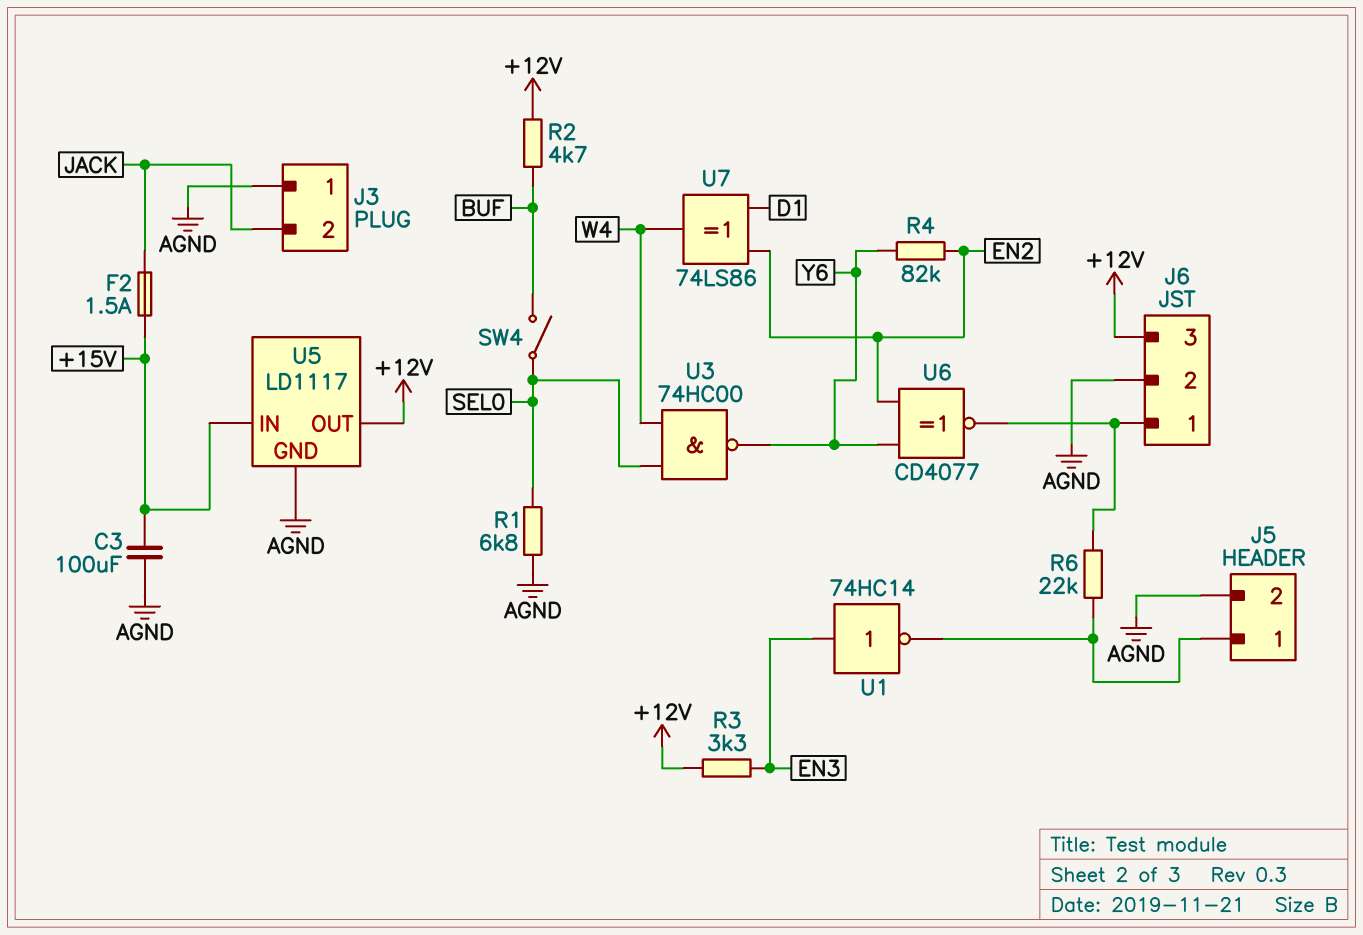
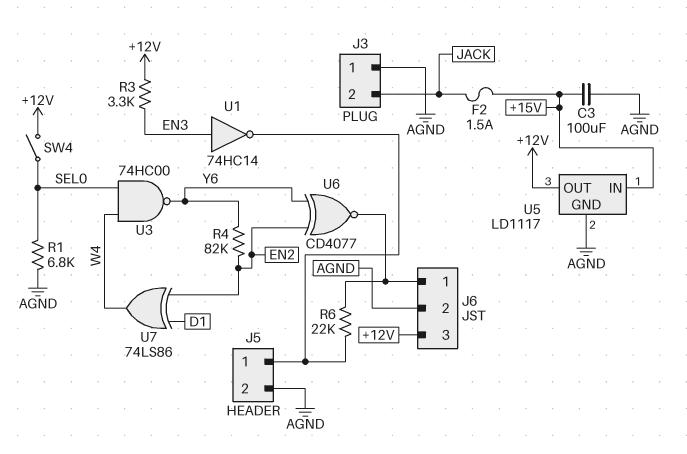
R2: 4.7k (+12V, BUF) -> none
SW4: switch (BUF, SEL0) -> switch (+12V, SEL0)

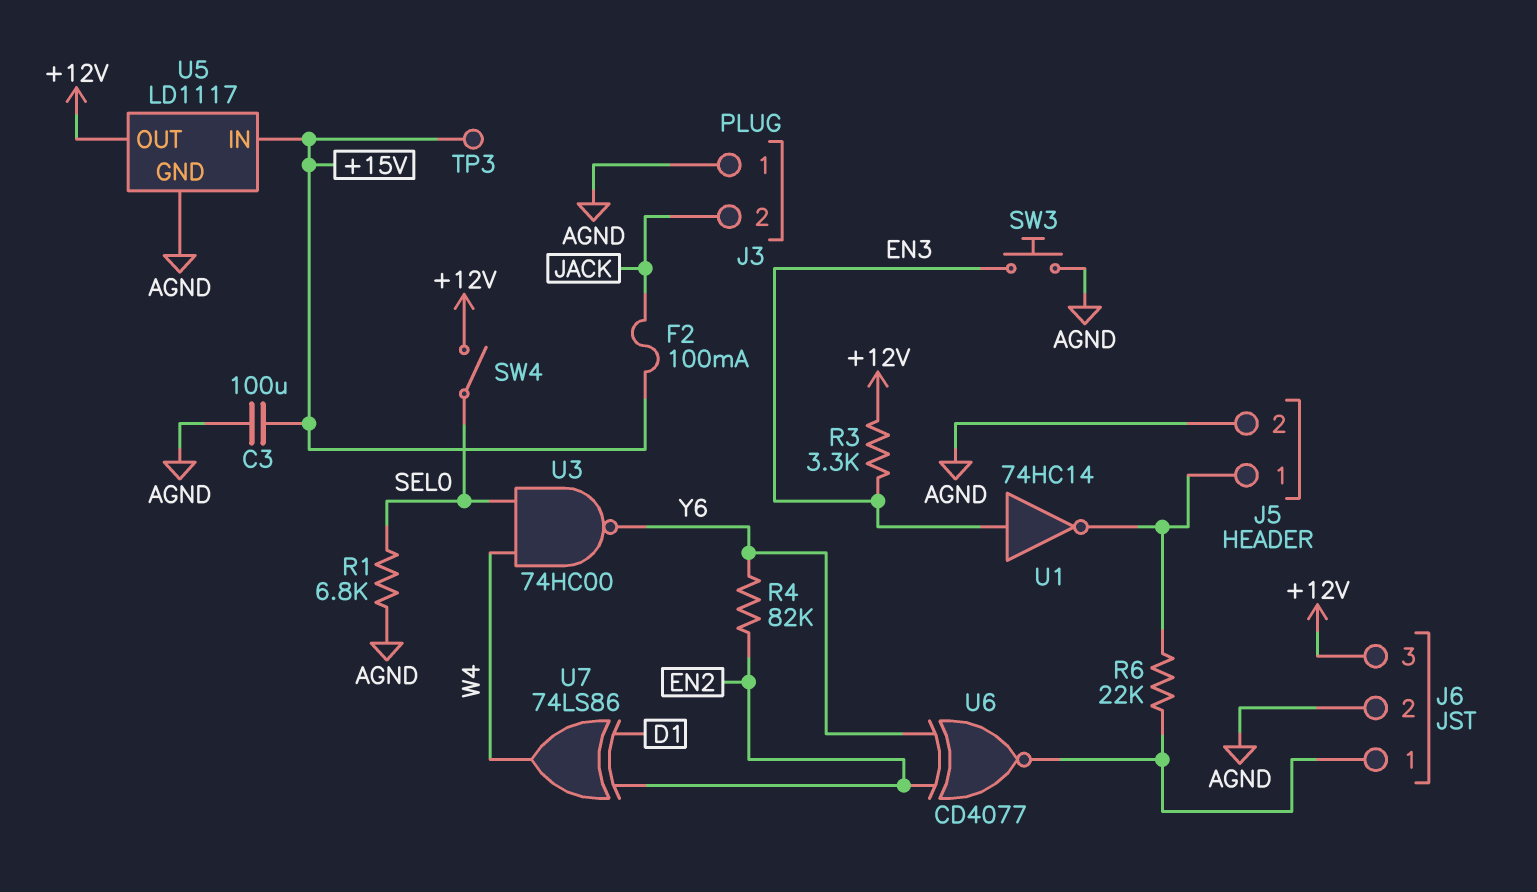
F2: 1.5A (+15V, JACK) -> 100mA (+15V, JACK)
SW3: none -> button (AGND, EN3)
TP3: none -> test point (+15V)

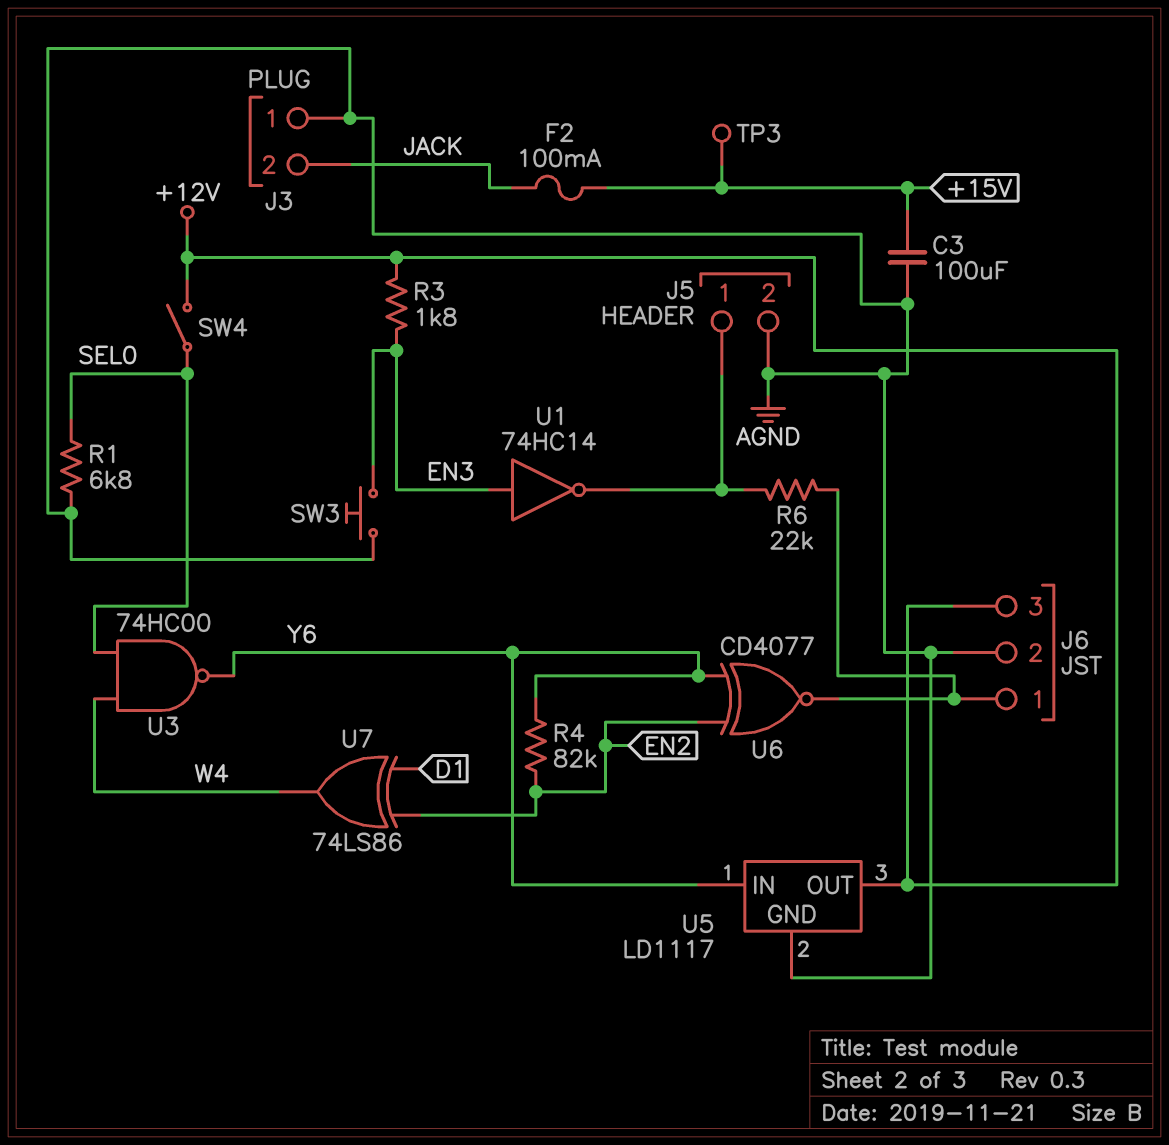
R3: 3.3k (+12V, EN3) -> 1.8k (+12V, EN3)
U5 pin IN: +15V -> Y6

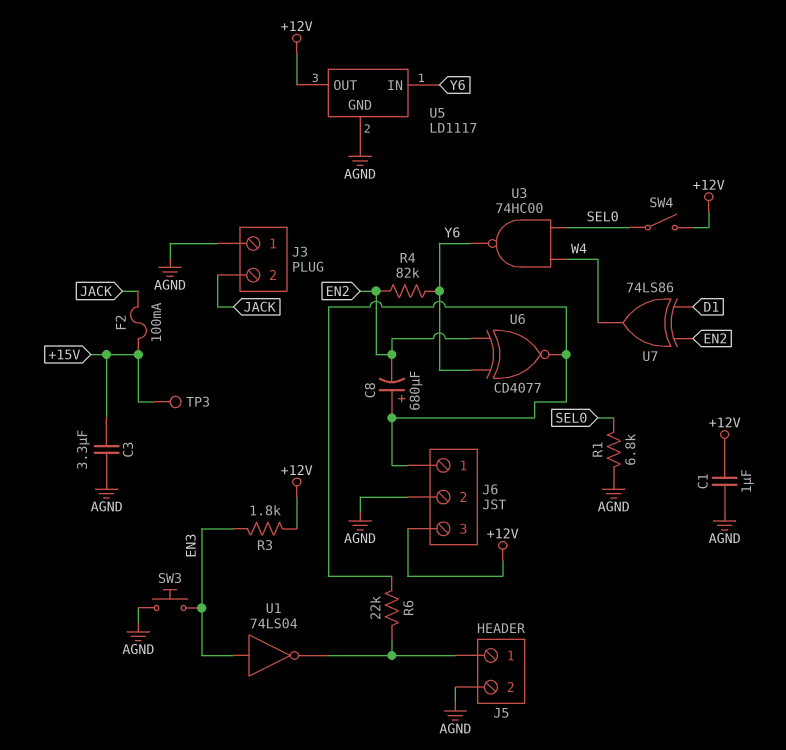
C1: none -> 1uF (+12V, AGND)
C3: 100uF (+15V, AGND) -> 3.3uF (+15V, AGND)
C8: none -> 680uF (plus J6/1, minus EN2)
U1: NOT 74HC14 (in EN3, out J5/1) -> NOT 74LS04 (in EN3, out J5/1)

